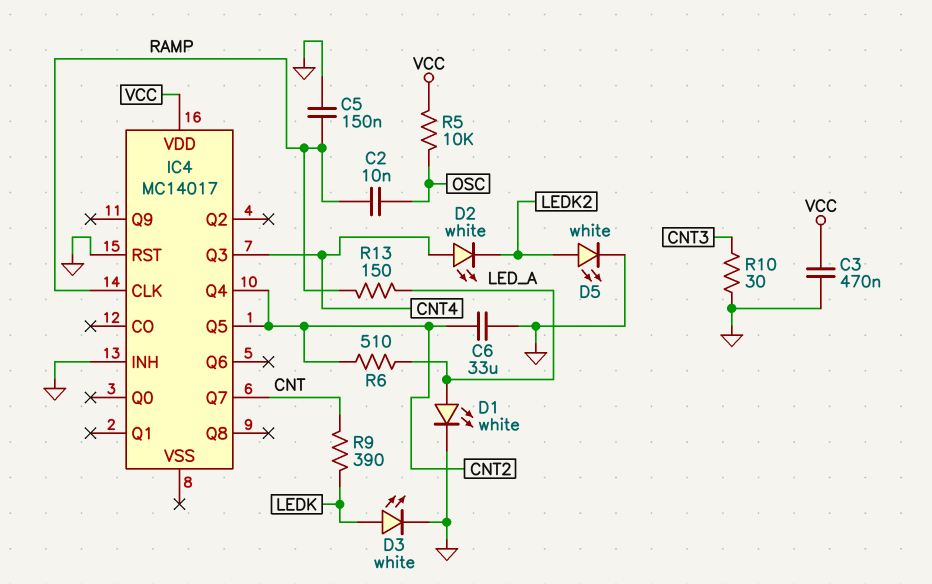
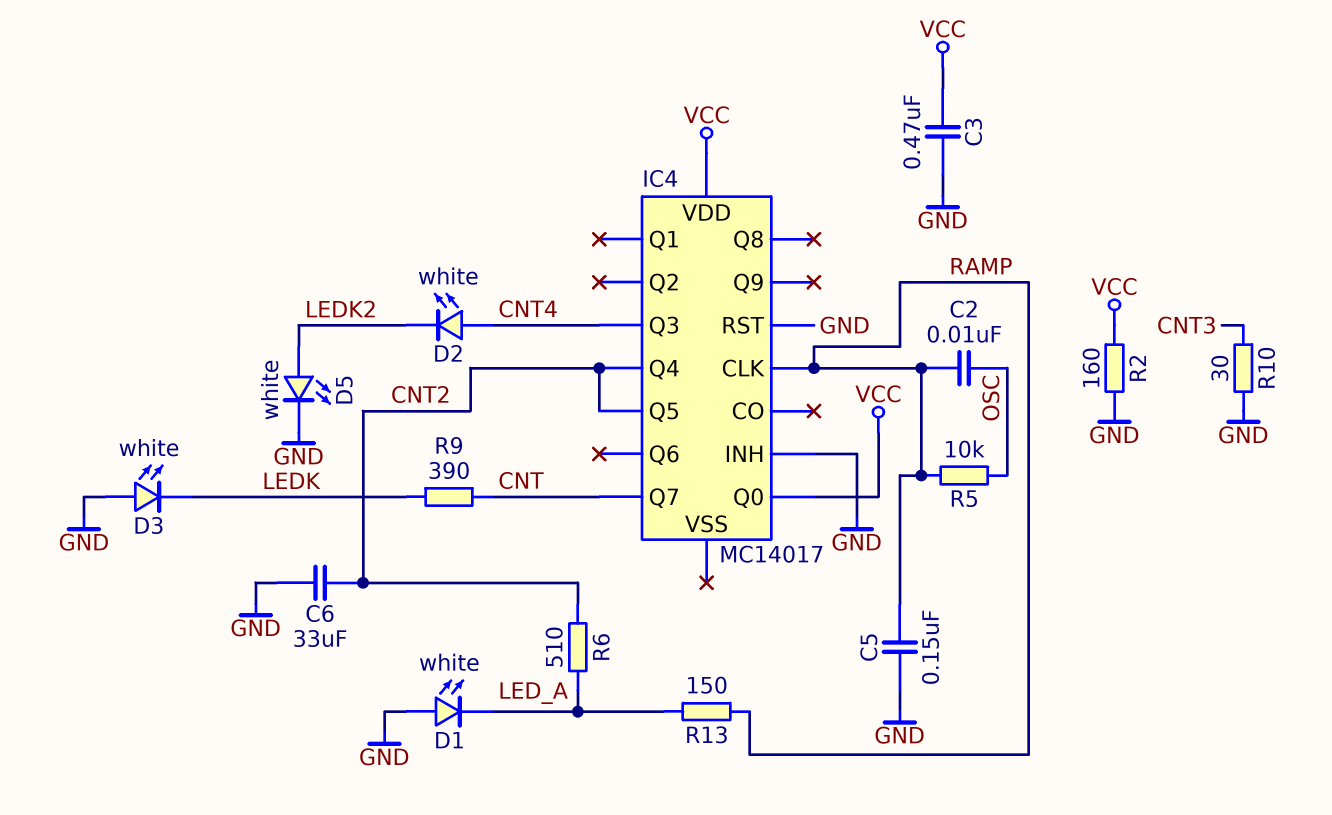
D1: LED white (A LED_A, K GND) -> LED white (A GND, K LED_A)
D3: LED white (A LEDK, K GND) -> LED white (A GND, K LEDK)
IC4 pin Q0: none -> VCC
R2: none -> 160 (GND, VCC)
R5: 10k (OSC, VCC) -> 10k (OSC, RAMP)

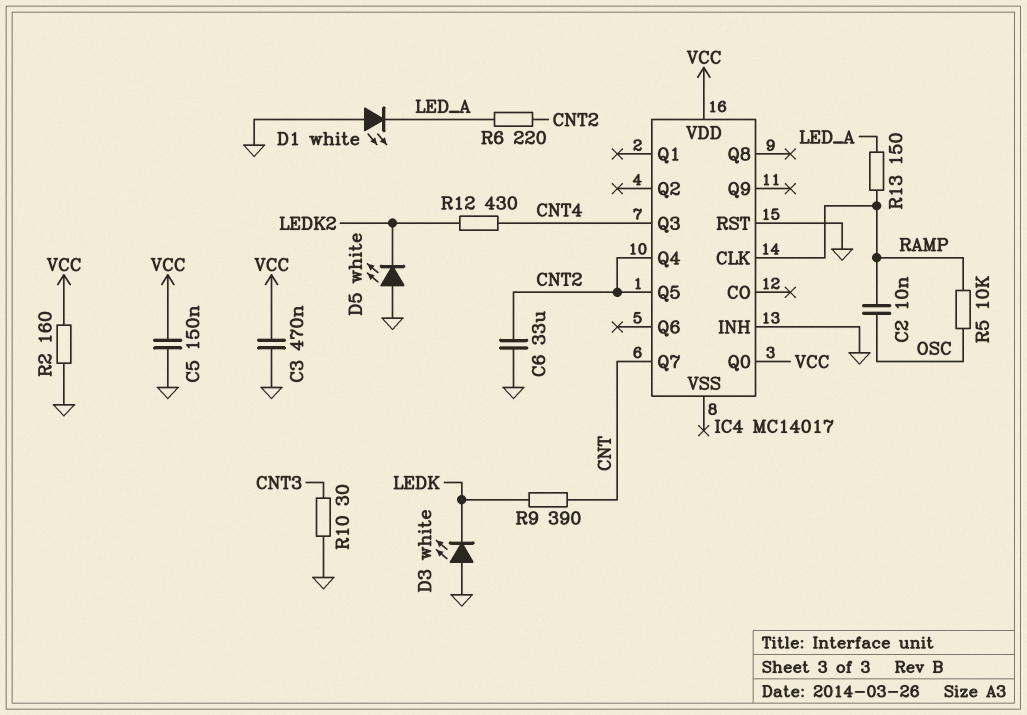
C5: 150nF (GND, RAMP) -> 150nF (GND, VCC)
D2: LED white (A CNT4, K LEDK2) -> none
D5: LED white (A LEDK2, K GND) -> LED white (A GND, K LEDK2)
R6: 510 (CNT2, LED_A) -> 220 (CNT2, LED_A)
R12: none -> 430 (CNT4, LEDK2)

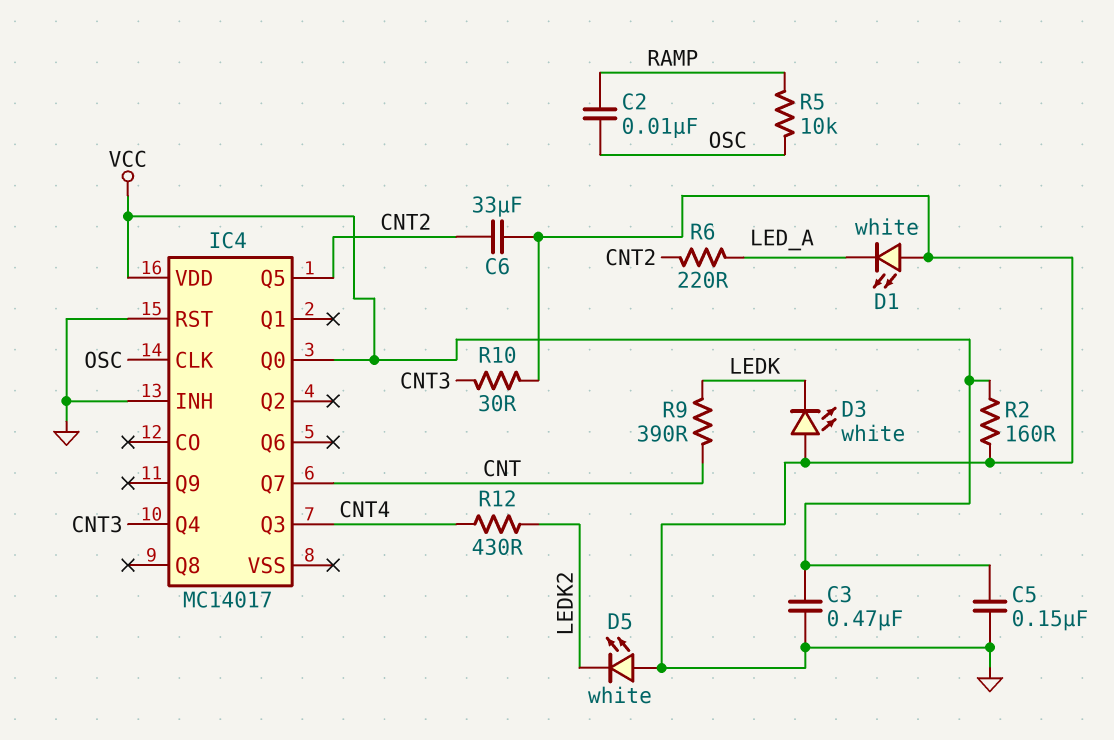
IC4 pin CLK: RAMP -> OSC
IC4 pin Q4: CNT2 -> CNT3
R13: 150 (LED_A, RAMP) -> none

